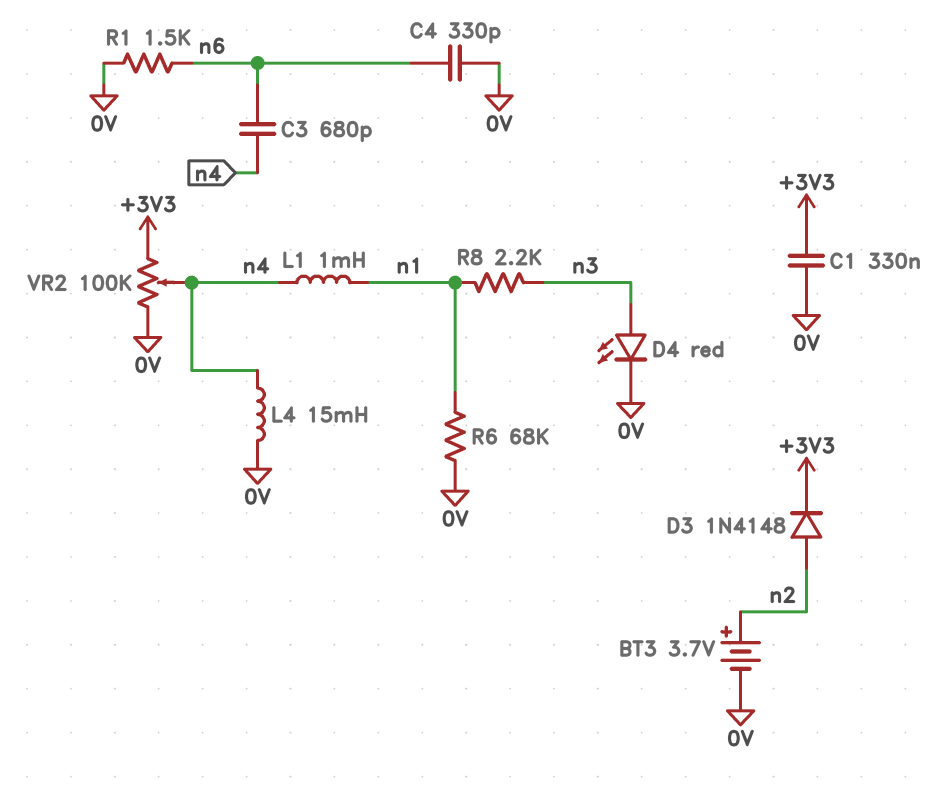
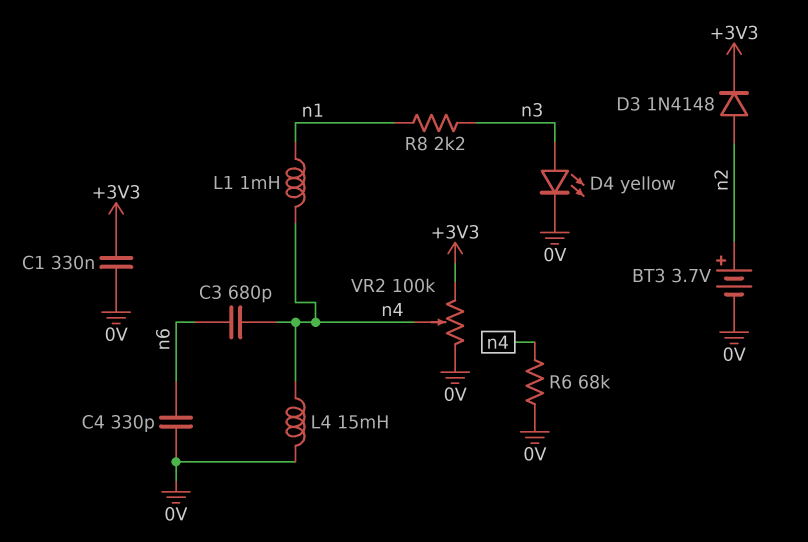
D4: LED red (A n3, K 0V) -> LED yellow (A n3, K 0V)
R1: 1.5k (0V, n6) -> none
R6: 68k (0V, n1) -> 68k (0V, n4)

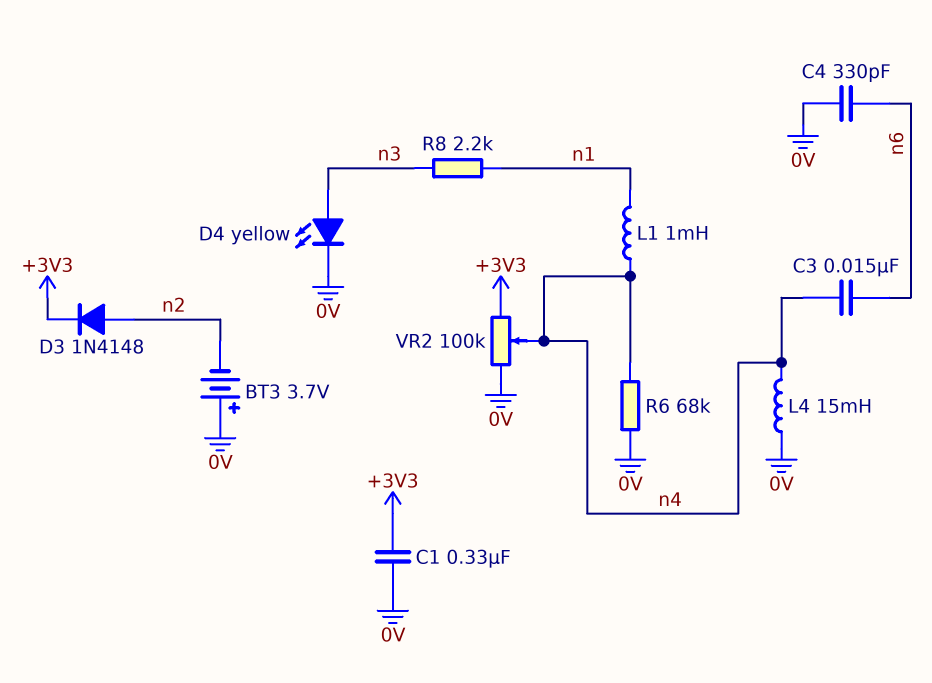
BT3: 3.7V (plus n2, minus 0V) -> 3.7V (plus 0V, minus n2)
C3: 680pF (n4, n6) -> 15nF (n4, n6)

